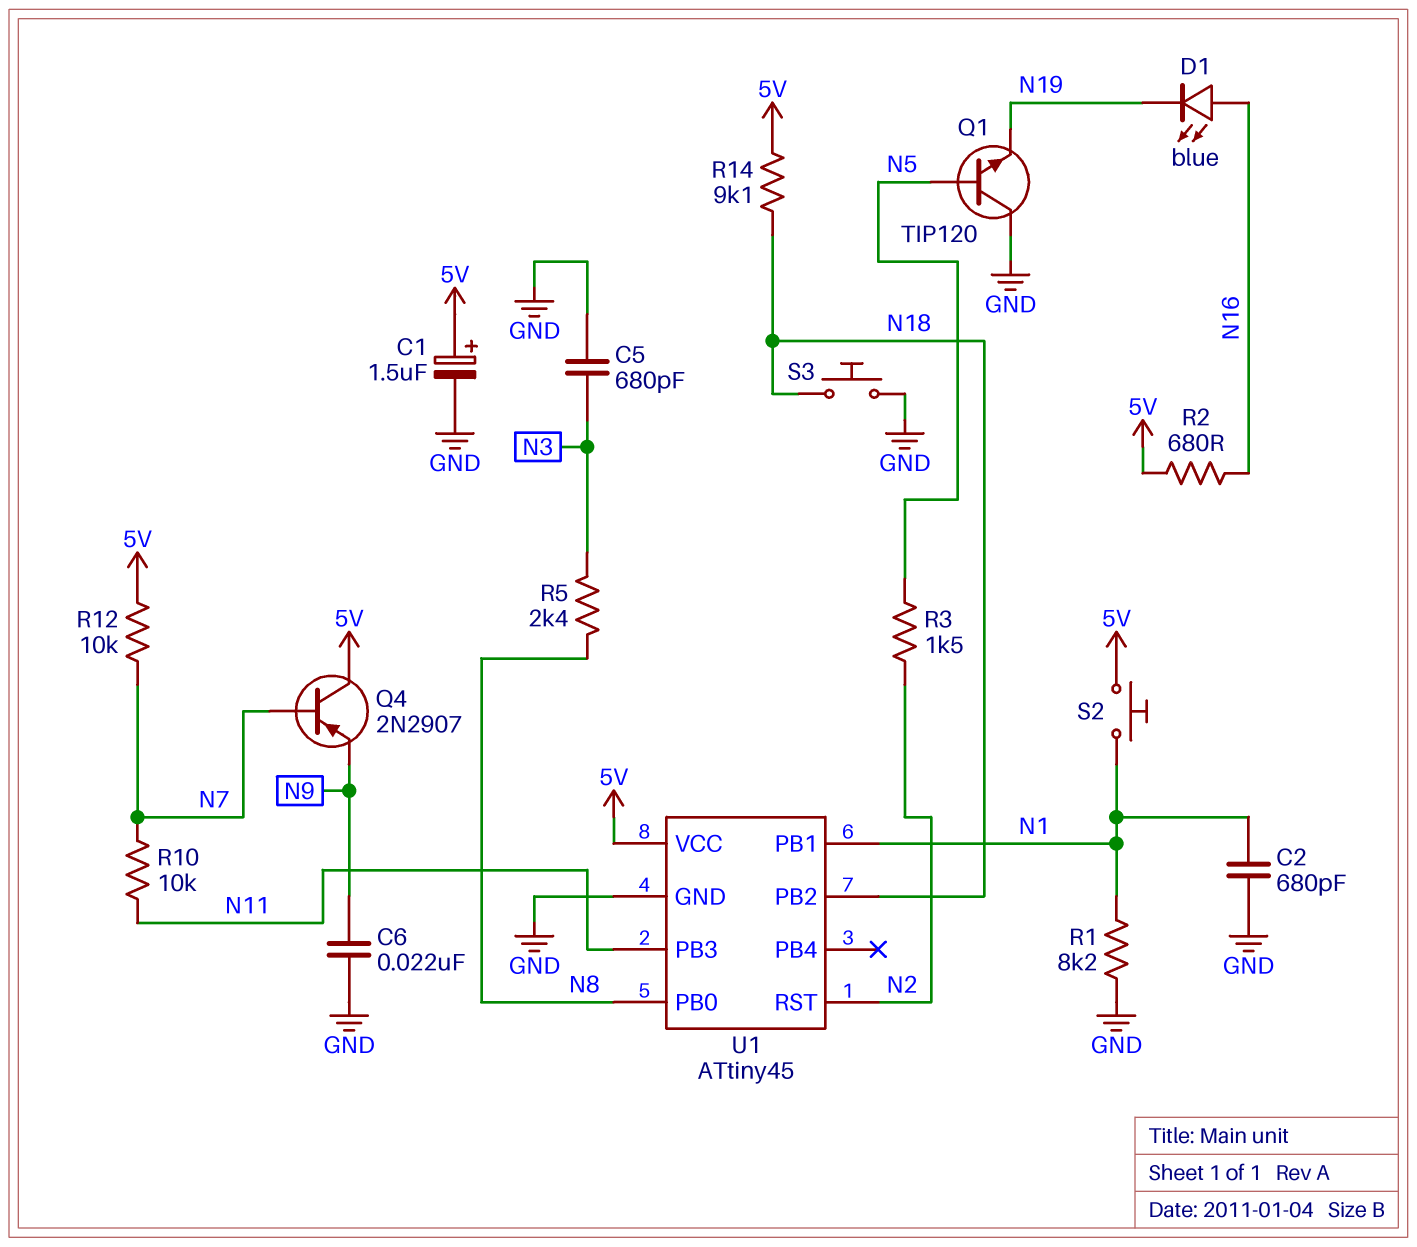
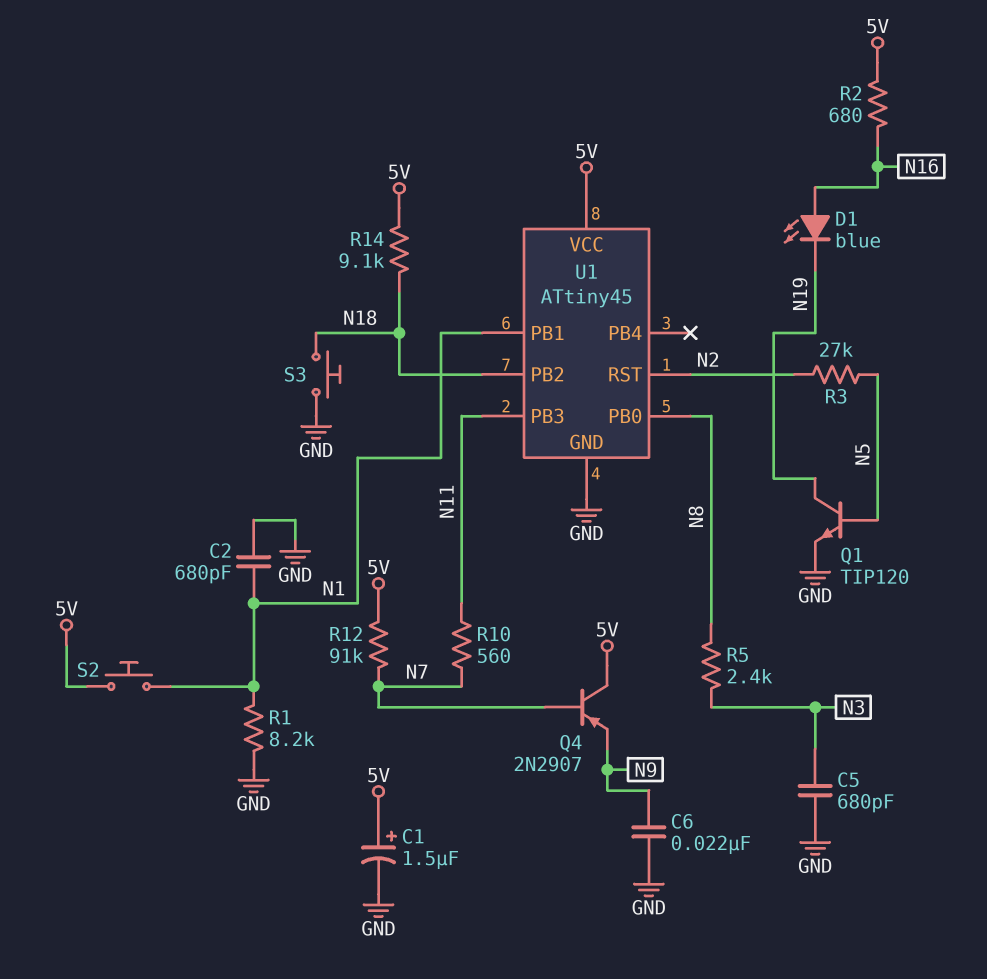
Q1: NPN TIP120 (B N5, C GND, E N19) -> NPN TIP120 (B N5, C N19, E GND)
R3: 1.5k (N2, N5) -> 27k (N2, N5)
R10: 10k (N7, N11) -> 560 (N7, N11)
R12: 10k (5V, N7) -> 91k (5V, N7)

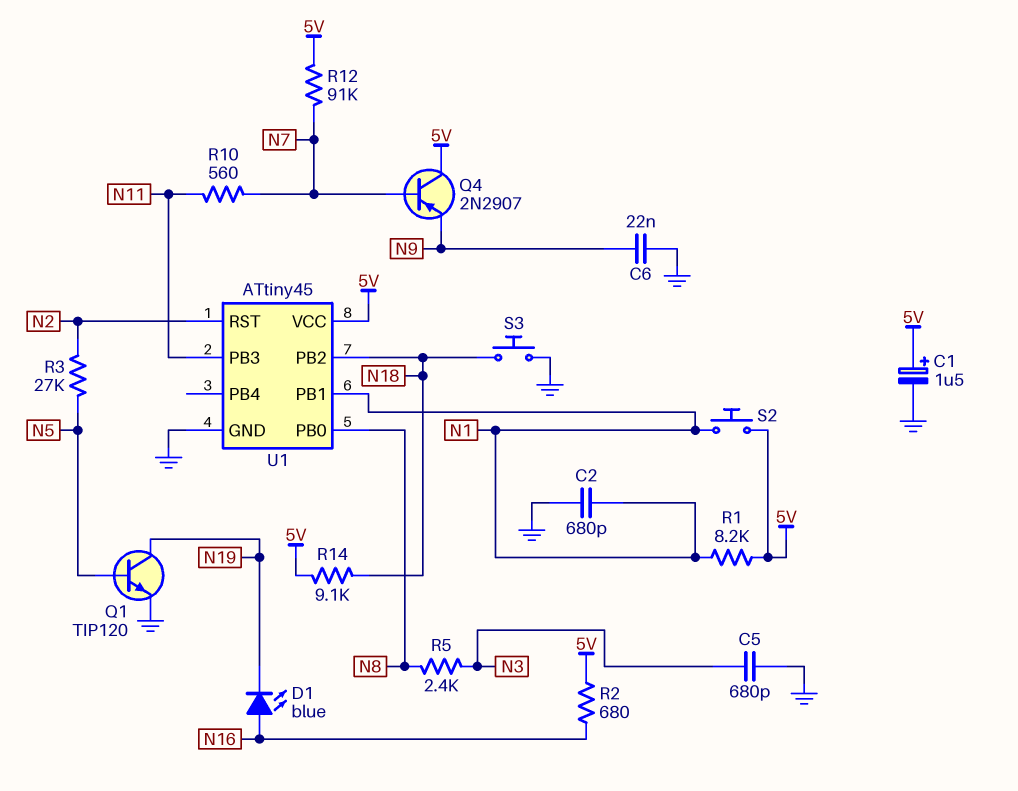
R1: 8.2k (GND, N1) -> 8.2k (5V, N1)

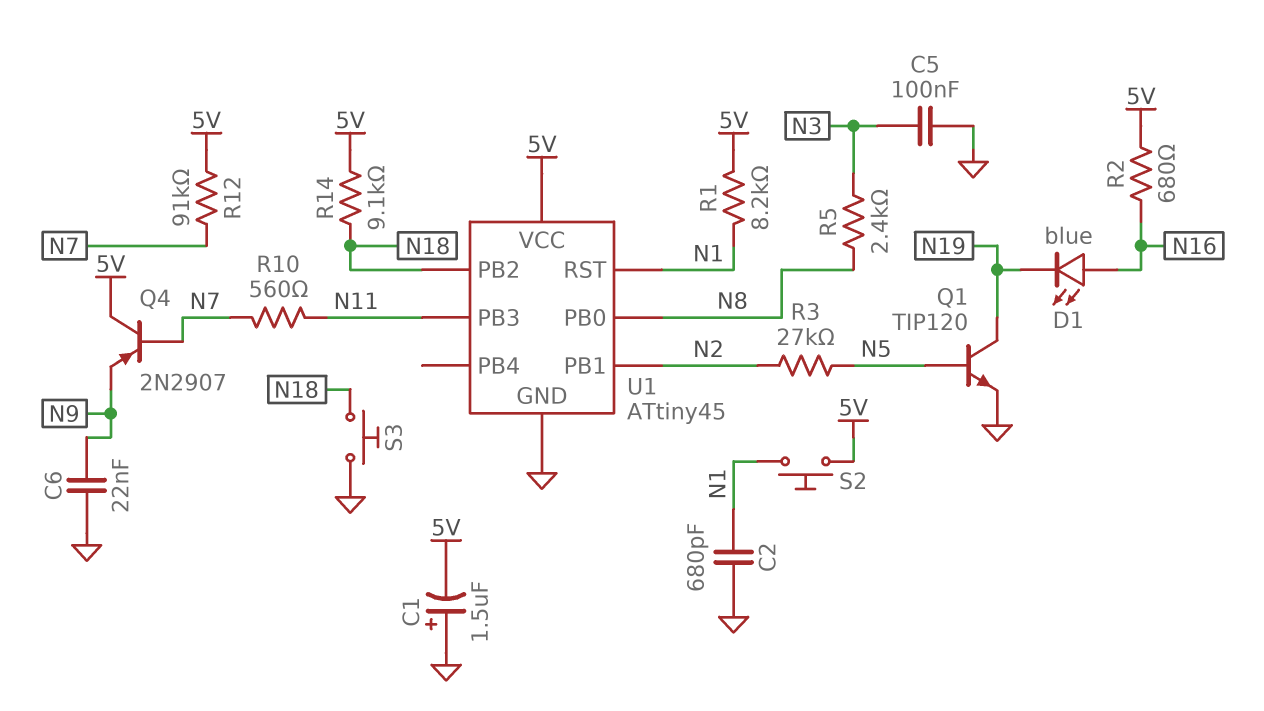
C1: 1.5uF (plus 5V, minus GND) -> 1.5uF (plus GND, minus 5V)
C5: 680pF (GND, N3) -> 100nF (GND, N3)
U1 pin PB1: N1 -> N2
U1 pin RST: N2 -> N1

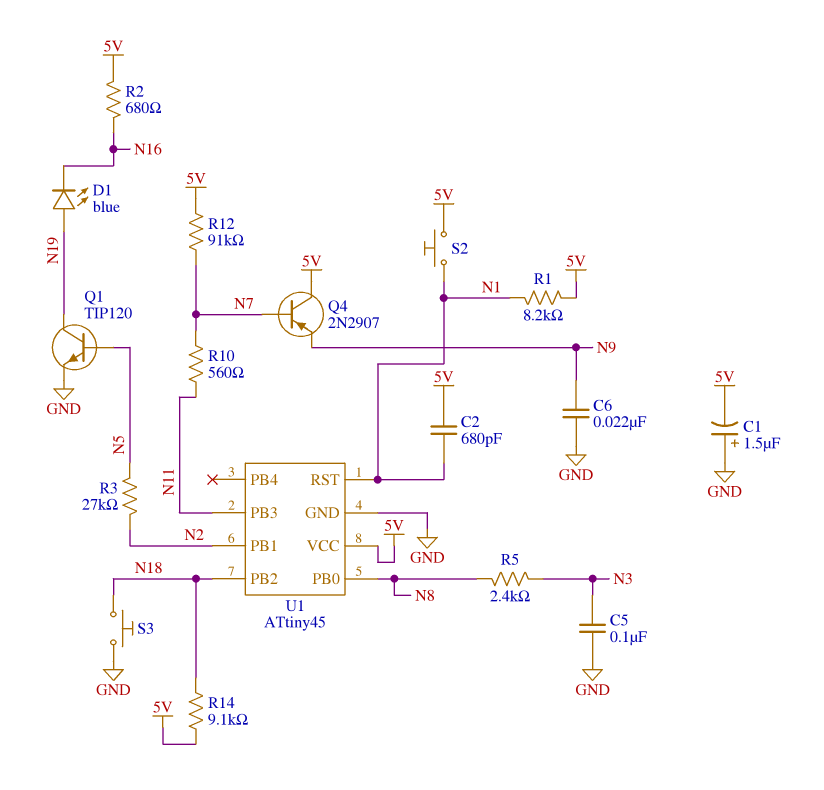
C2: 680pF (GND, N1) -> 680pF (5V, N1)
D1: LED blue (A N16, K N19) -> LED blue (A N19, K N16)

